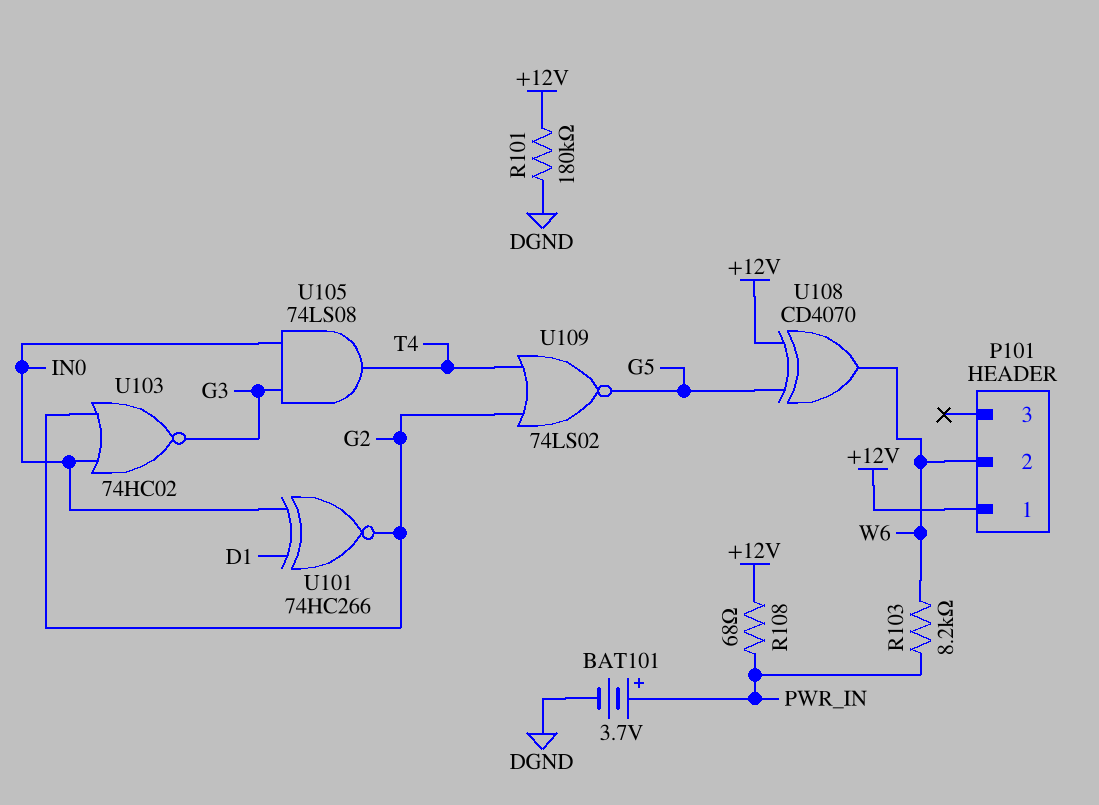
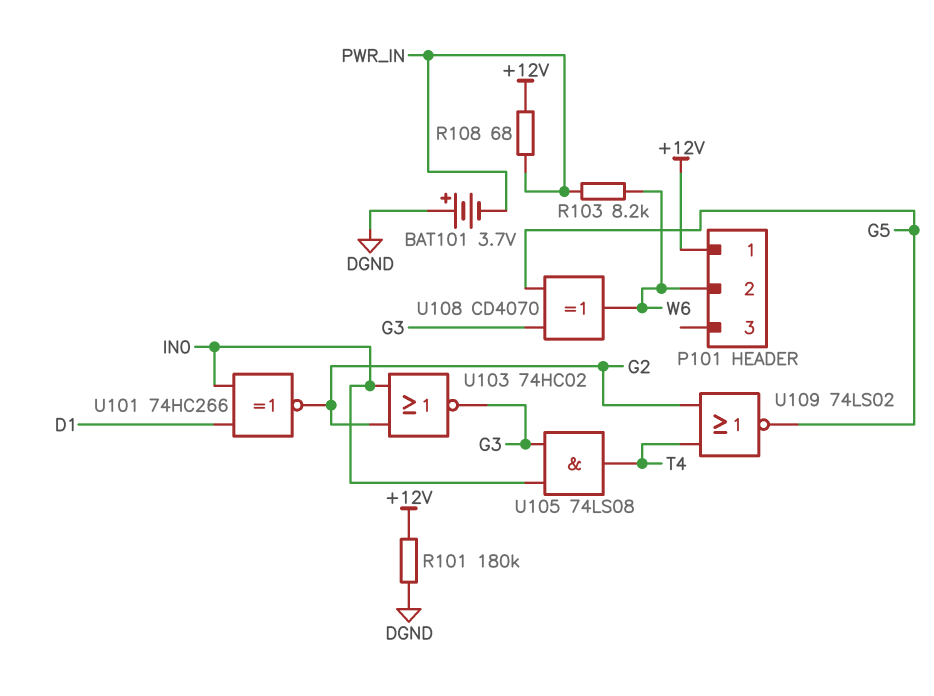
BAT101: 3.7V (plus PWR_IN, minus DGND) -> 3.7V (plus DGND, minus PWR_IN)
U108: XOR CD4070 (in +12V, in G5, out W6) -> XOR CD4070 (in G3, in G5, out W6)

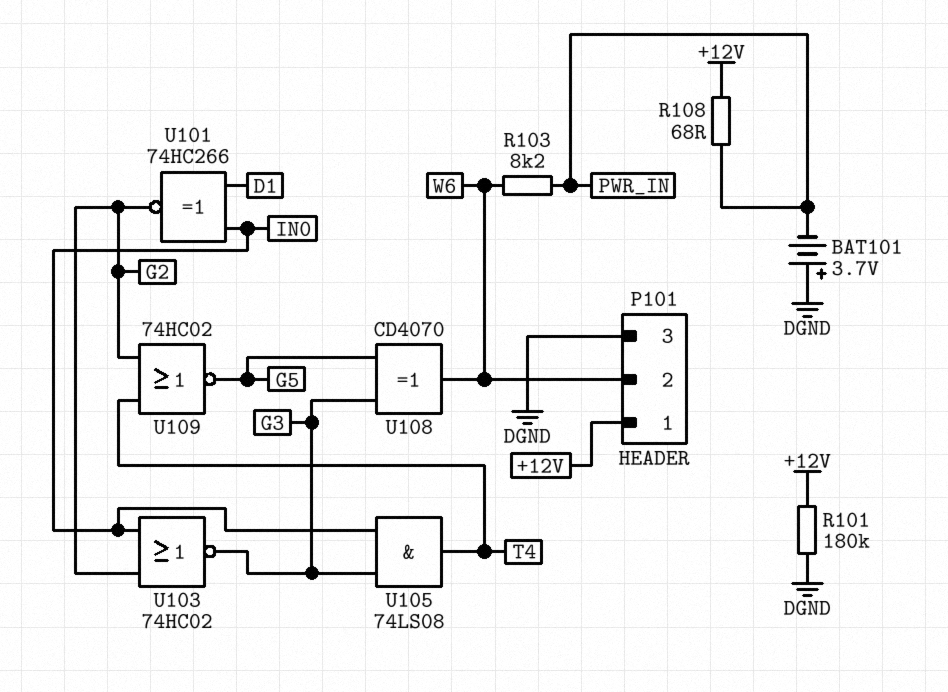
P101 pin 3: none -> DGND
U109: NOR 74LS02 (in G2, in T4, out G5) -> NOR 74HC02 (in G2, in T4, out G5)

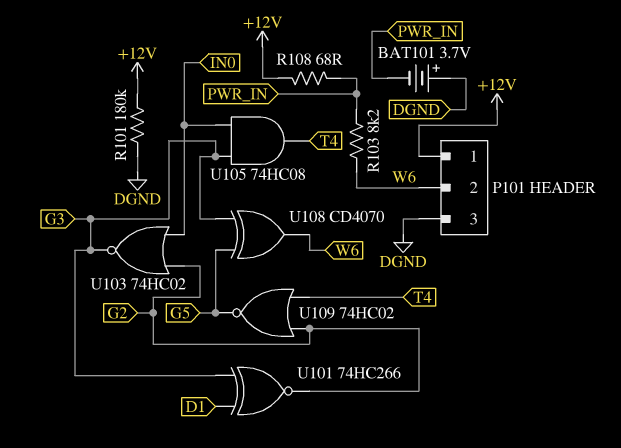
U101: XNOR 74HC266 (in D1, in IN0, out G2) -> XNOR 74HC266 (in D1, in G3, out G2)
U105: AND 74LS08 (in G3, in IN0, out T4) -> AND 74HC08 (in G3, in IN0, out T4)

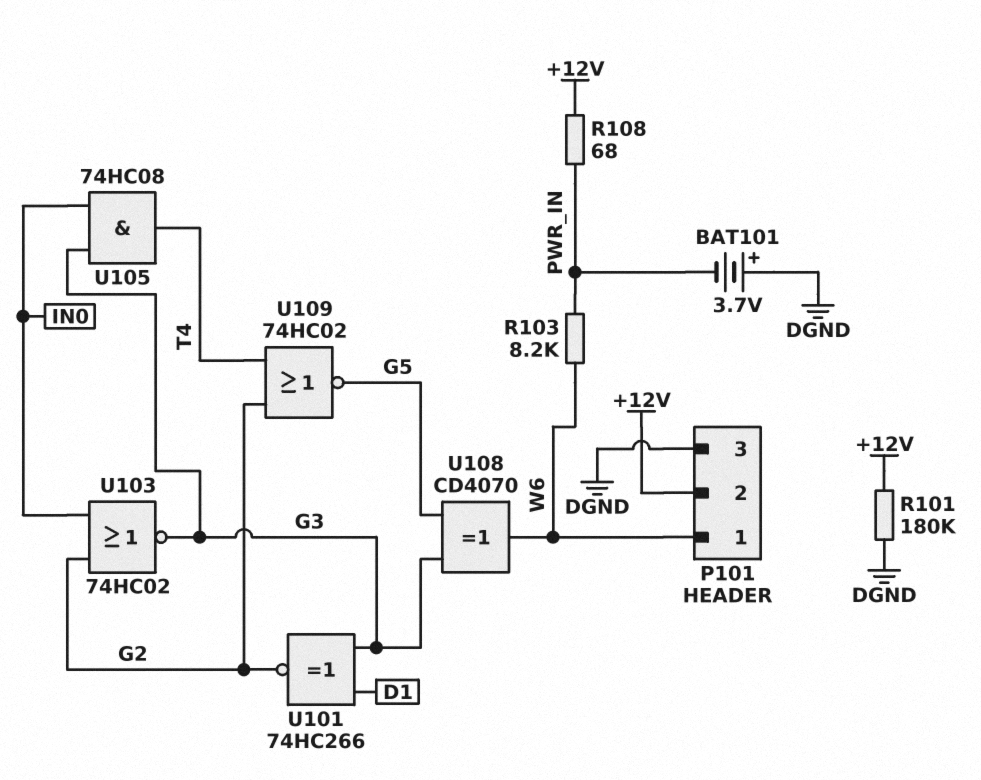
P101 pin 1: +12V -> W6
P101 pin 2: W6 -> +12V

